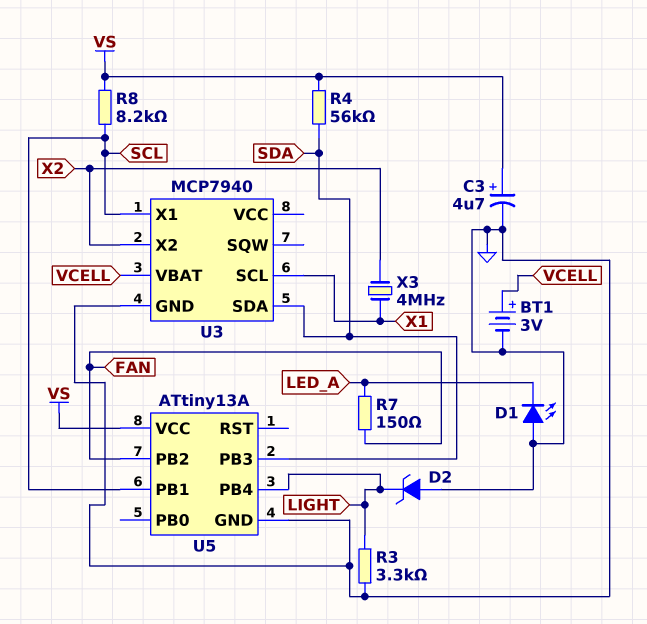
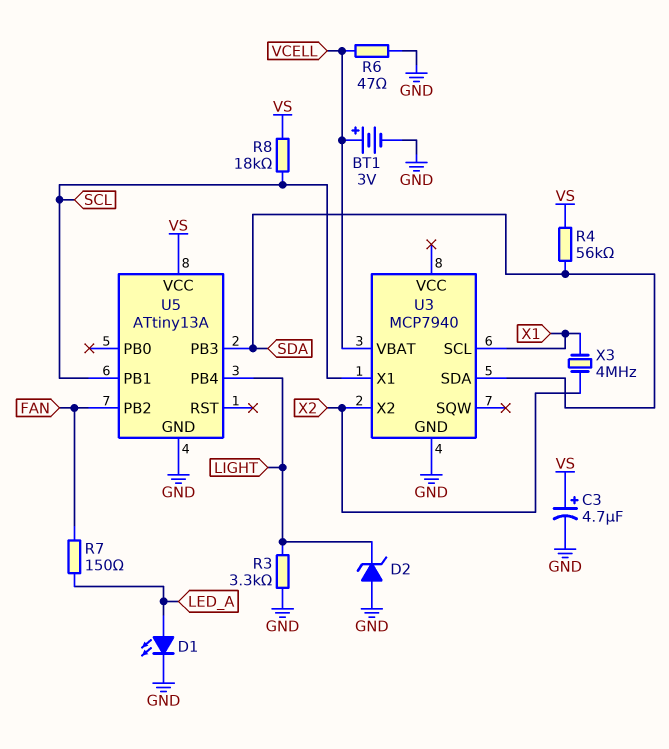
D1: LED (A GND, K LED_A) -> LED (A LED_A, K GND)
R6: none -> 47 (GND, VCELL)
R8: 8.2k (SCL, VS) -> 18k (SCL, VS)

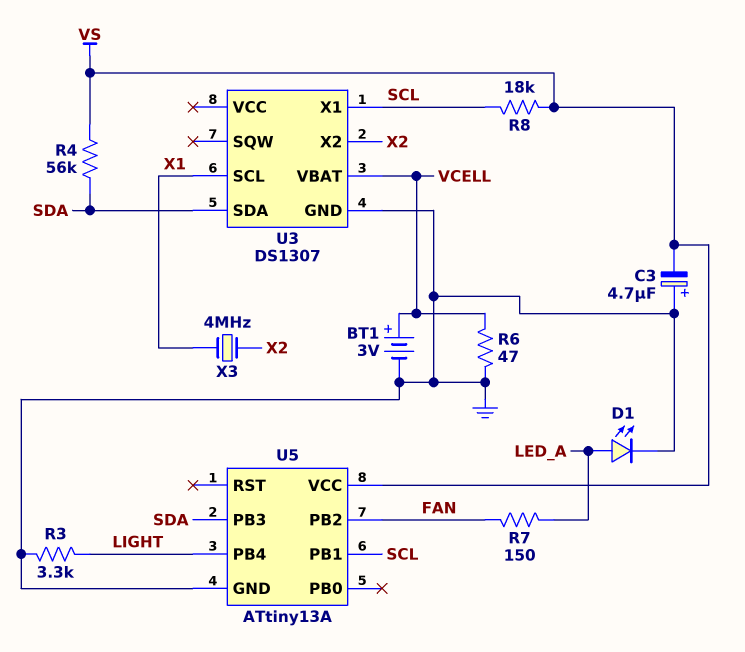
C3: 4.7uF (plus VS, minus GND) -> 4.7uF (plus GND, minus VS)
D2: zener (A GND, K LIGHT) -> none
U3: MCP7940 -> DS1307

